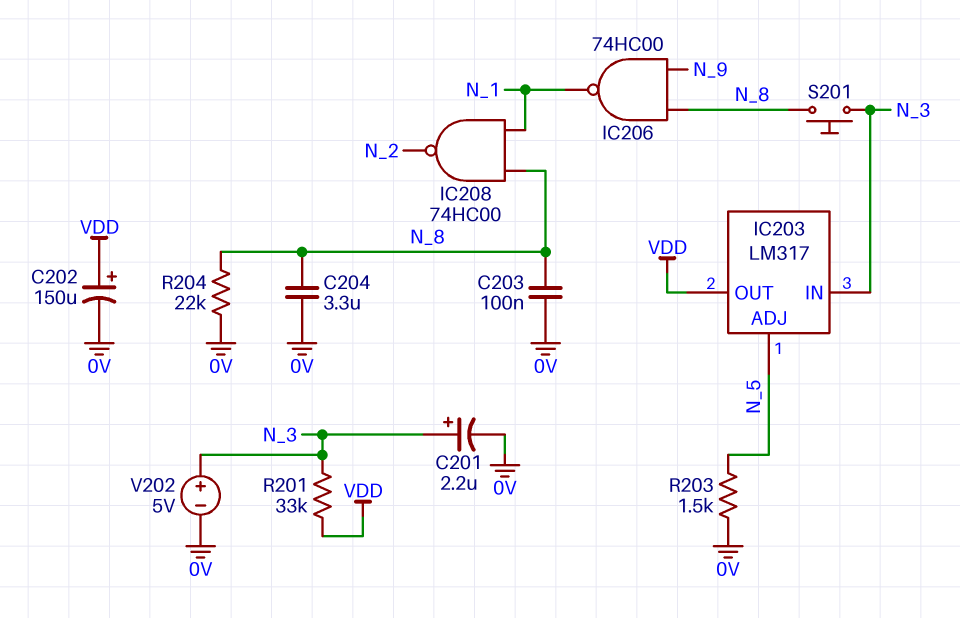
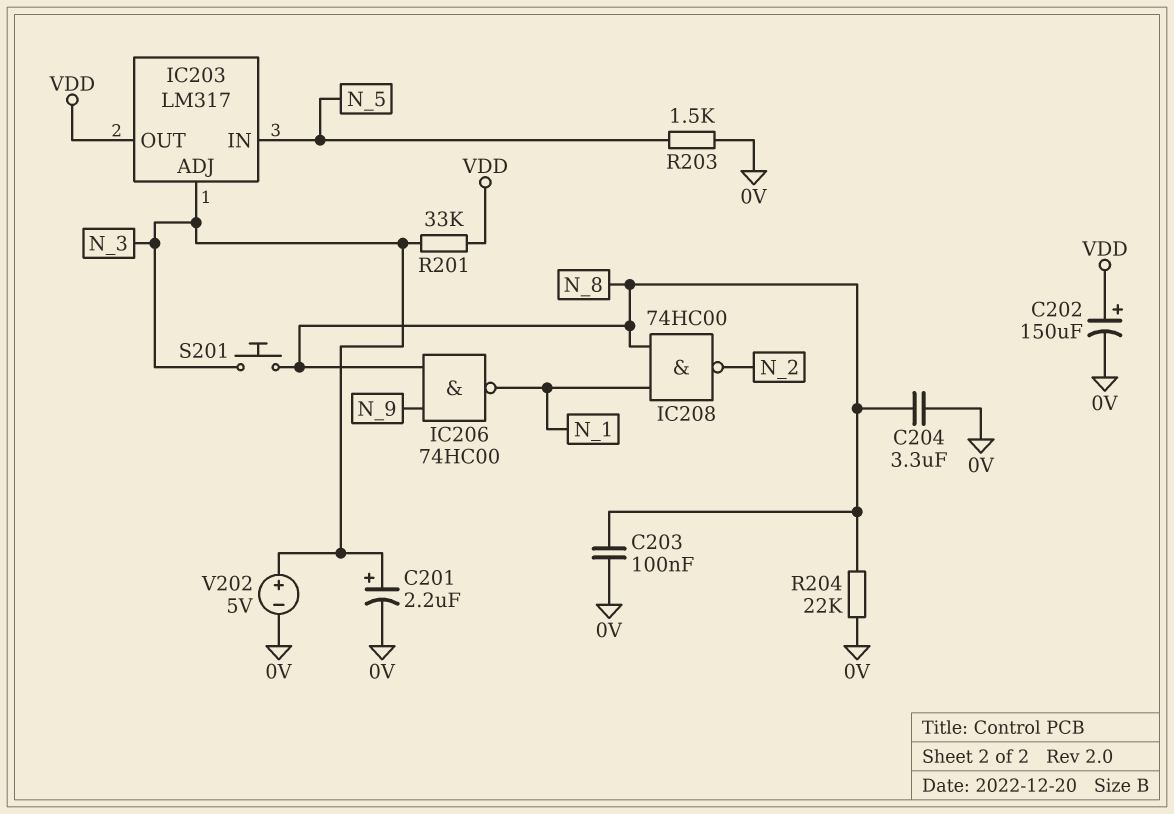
IC203 pin ADJ: N_5 -> N_3
IC203 pin IN: N_3 -> N_5

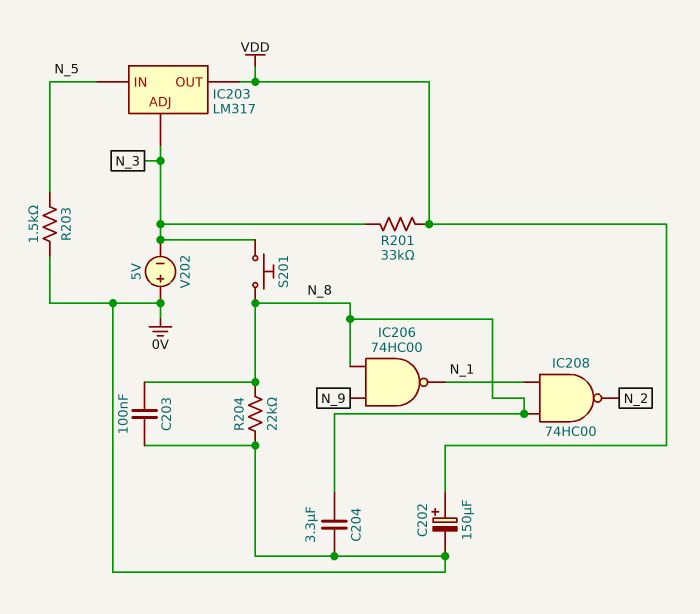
C201: 2.2uF (plus N_3, minus 0V) -> none
V202: 5V (plus N_3, minus 0V) -> 5V (plus 0V, minus N_3)

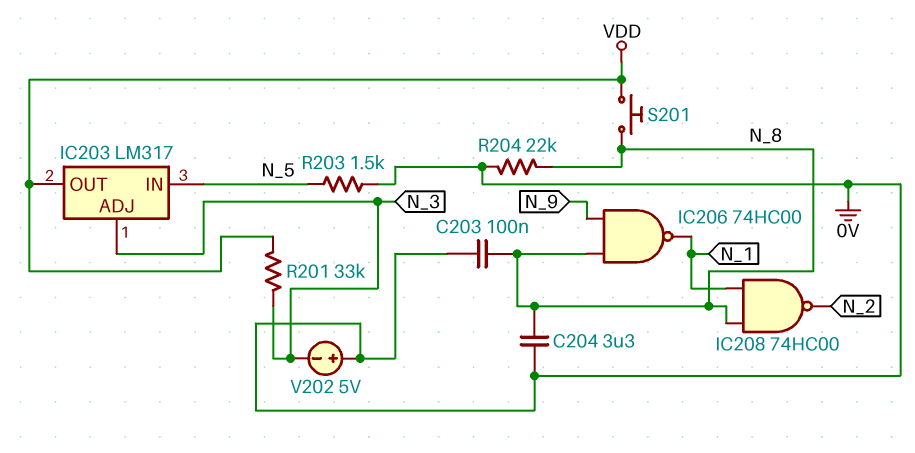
C202: 150uF (plus VDD, minus 0V) -> none
S201: button (N_3, N_8) -> button (N_8, VDD)

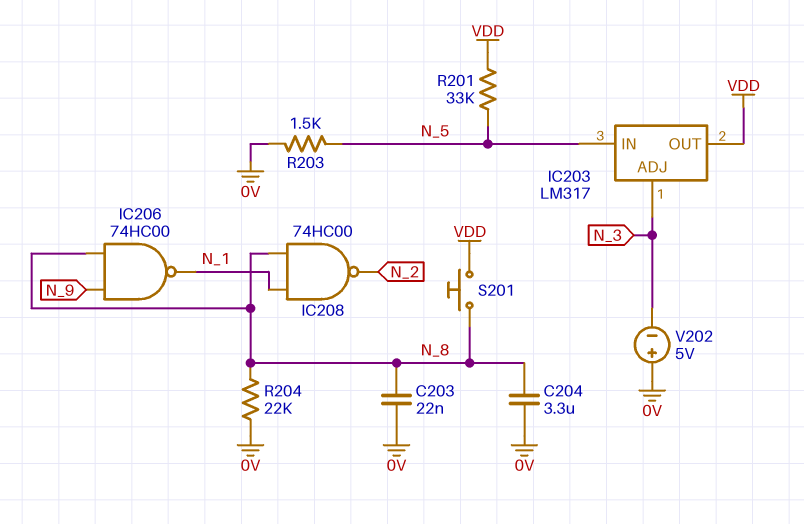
C203: 100nF (0V, N_8) -> 22nF (0V, N_8)
R201: 33k (N_3, VDD) -> 33k (N_5, VDD)

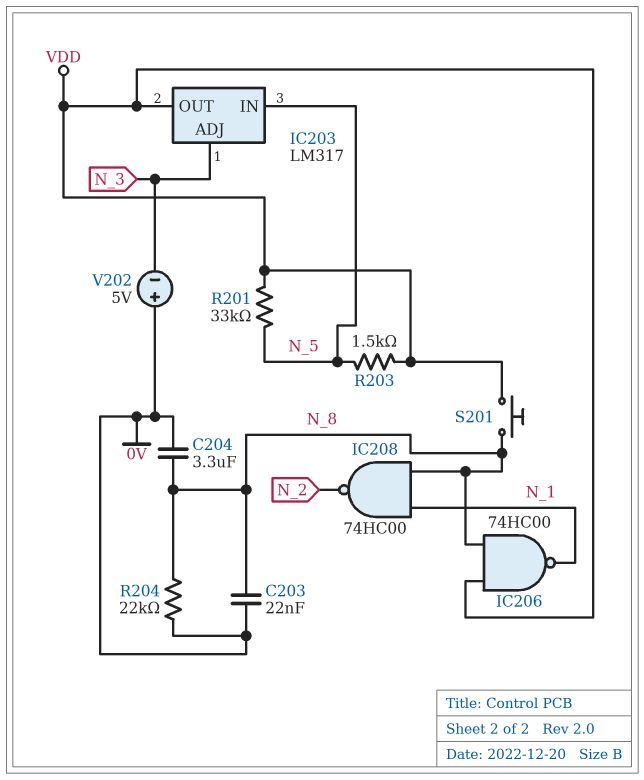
IC206: NAND 74HC00 (in N_8, in N_9, out N_1) -> NAND 74HC00 (in N_8, in VDD, out N_1)
R203: 1.5k (0V, N_5) -> 1.5k (N_5, VDD)

